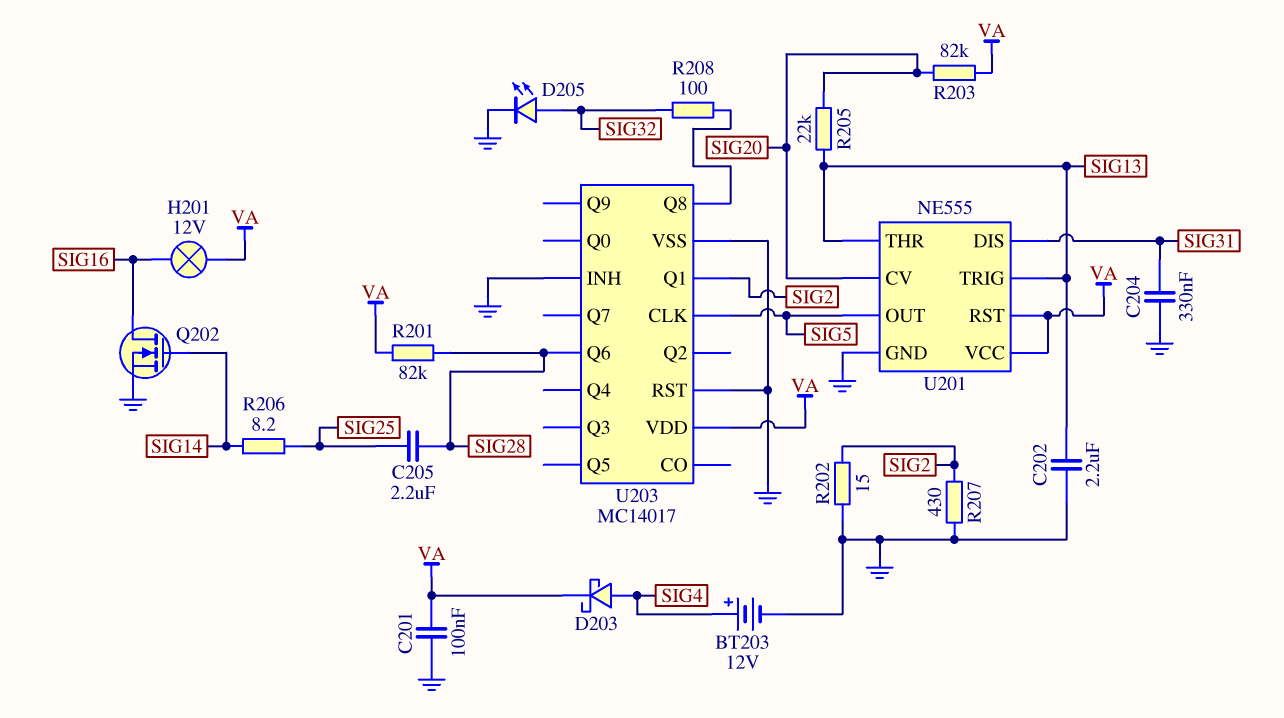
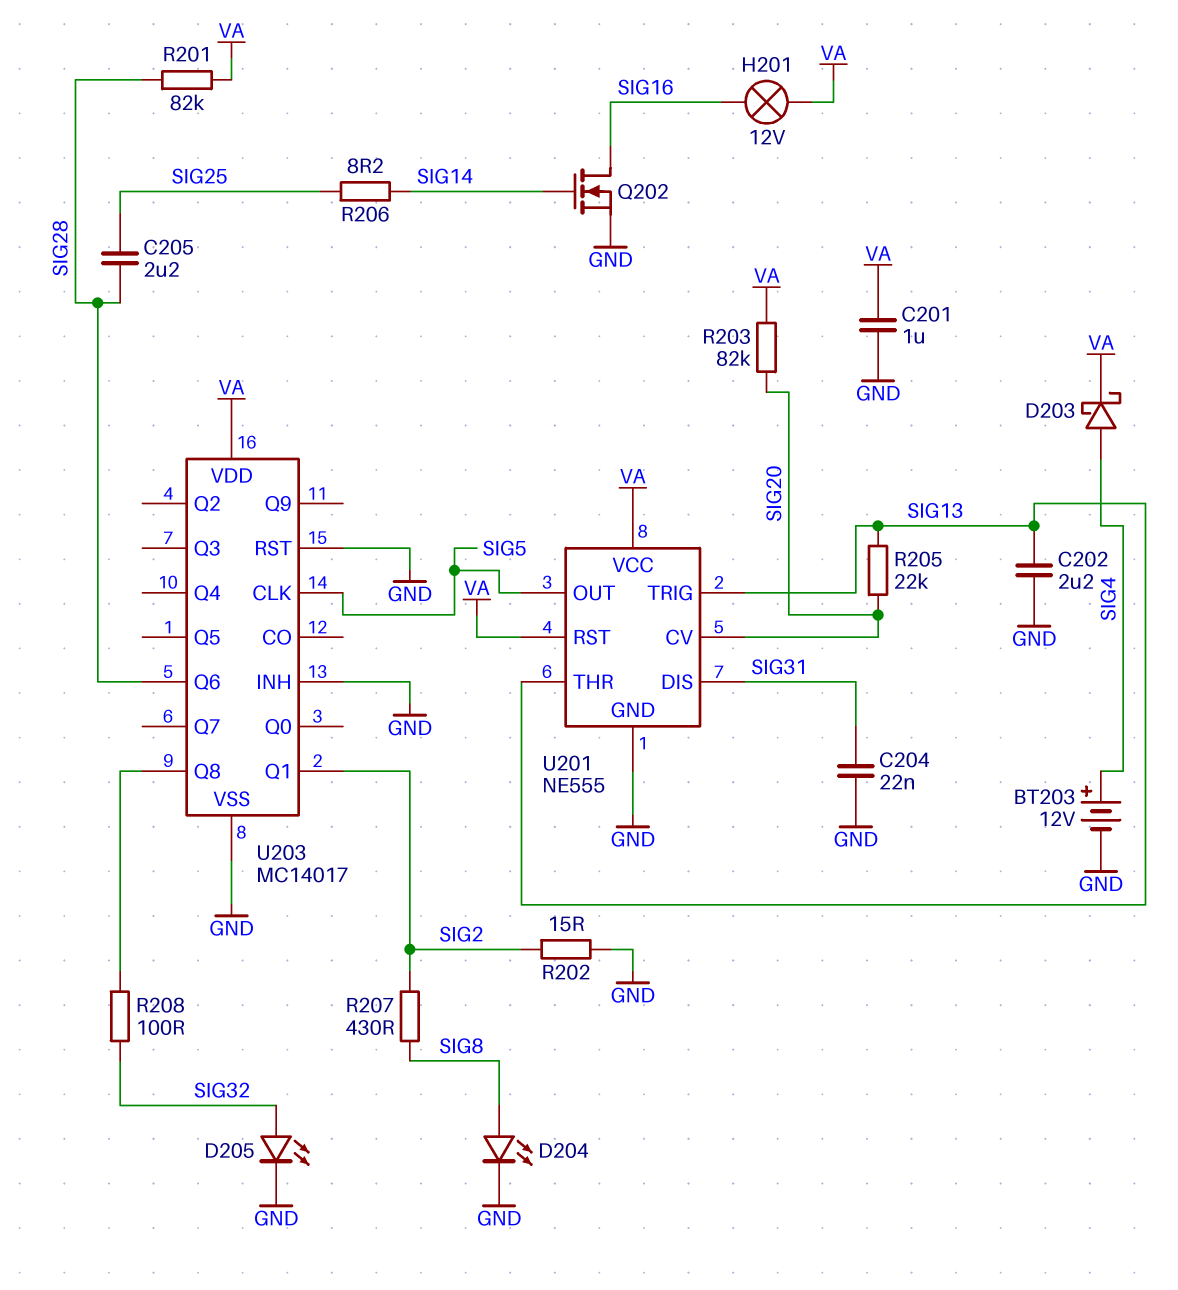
C201: 100nF (GND, VA) -> 1uF (GND, VA)
C204: 330nF (GND, SIG31) -> 22nF (GND, SIG31)
D204: none -> LED (A SIG8, K GND)
R207: 430 (GND, SIG2) -> 430 (SIG2, SIG8)

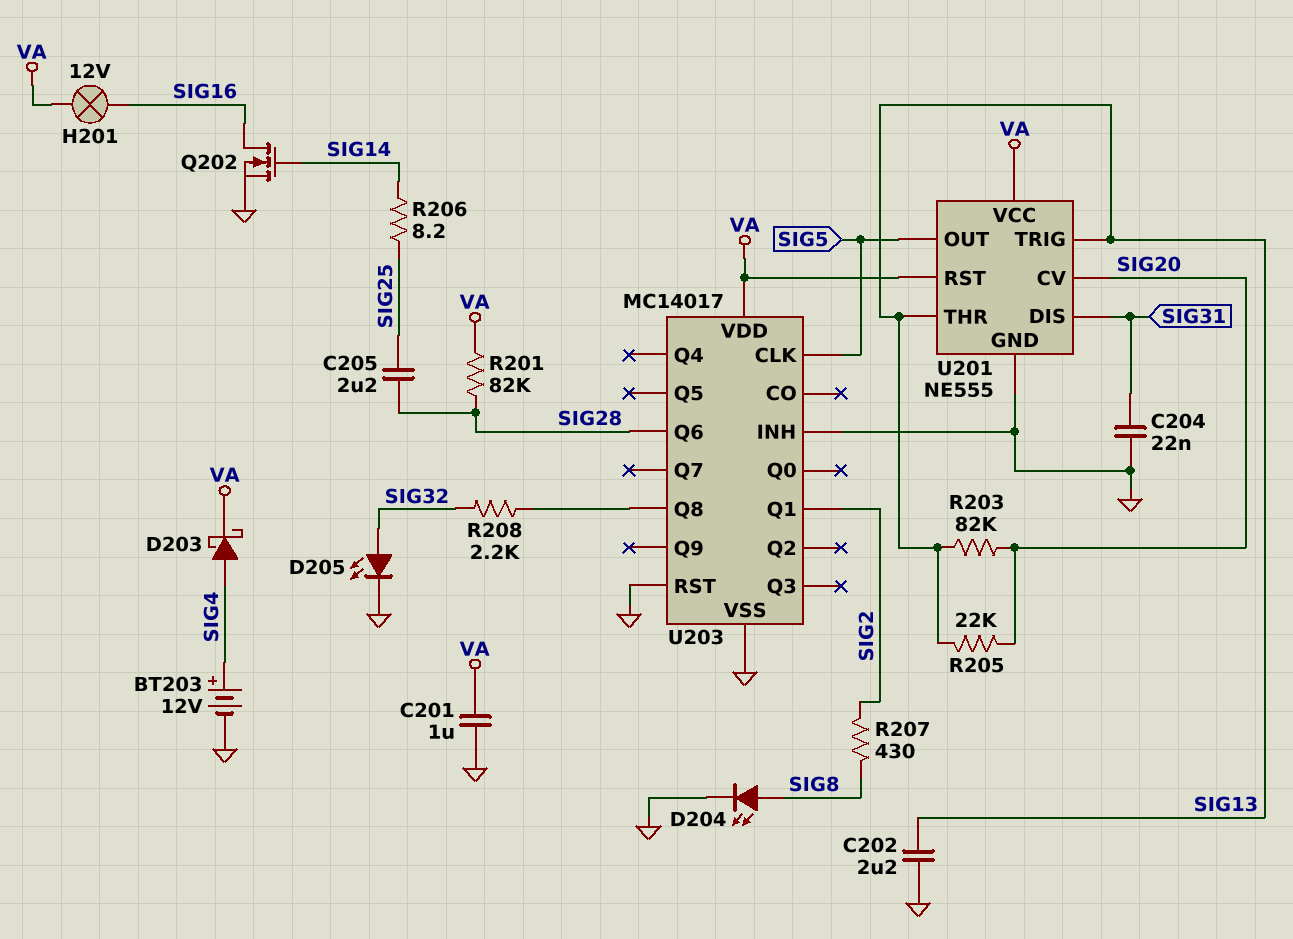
R202: 15 (GND, SIG2) -> none
R203: 82k (SIG20, VA) -> 82k (SIG13, SIG20)
R208: 100 (SIG32, U203/Q8) -> 2.2k (SIG32, U203/Q8)

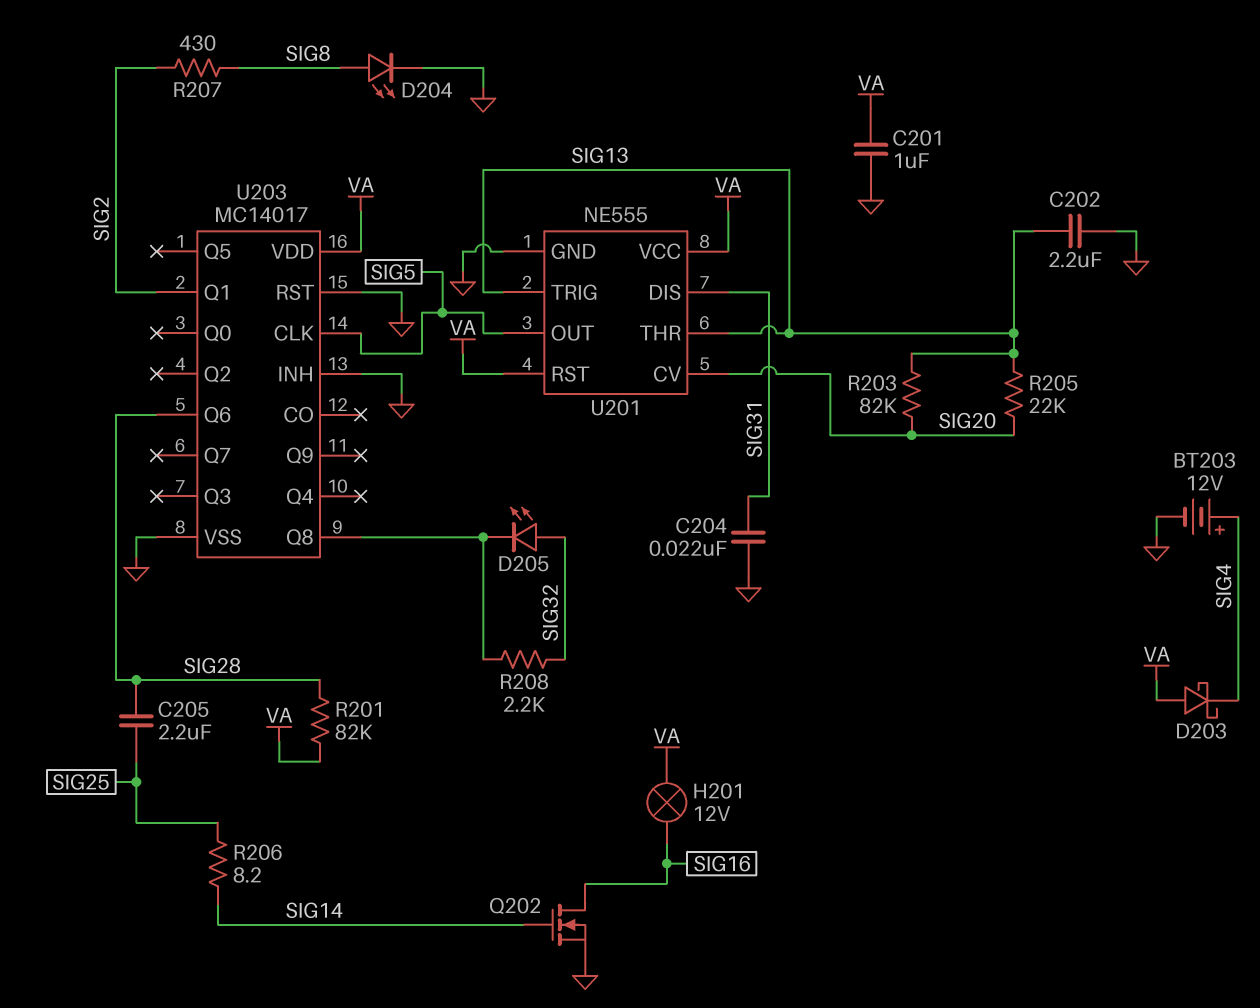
D203: schottky (A SIG4, K VA) -> schottky (A VA, K SIG4)
D205: LED (A SIG32, K GND) -> LED (A SIG32, K U203/Q8)

